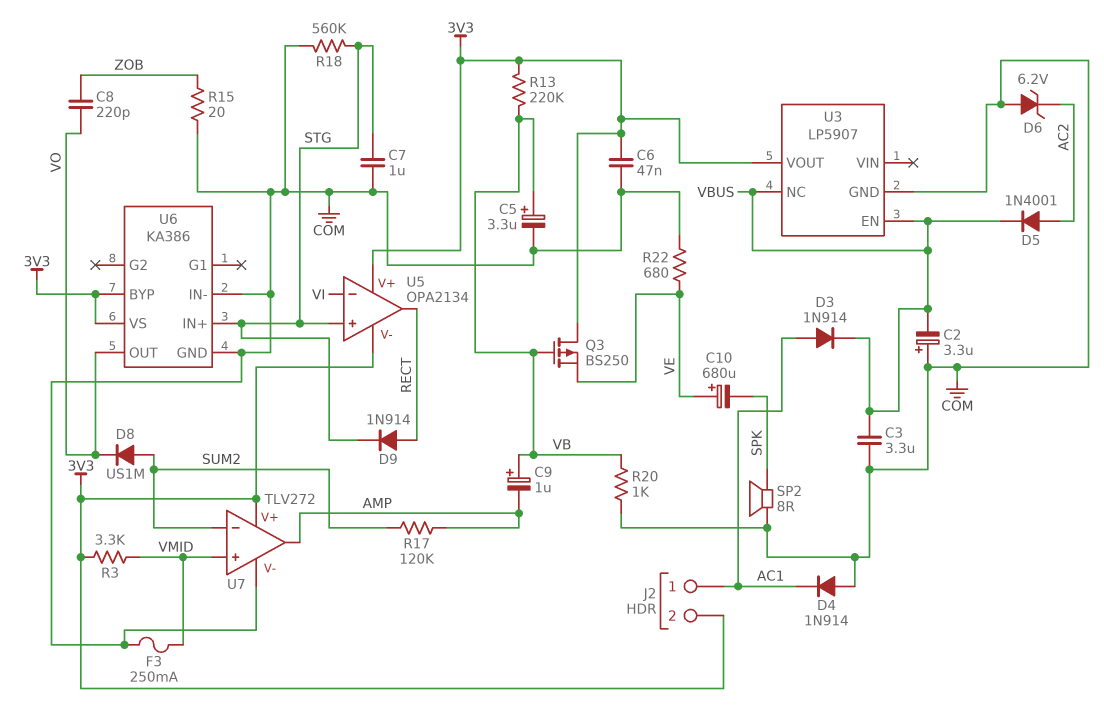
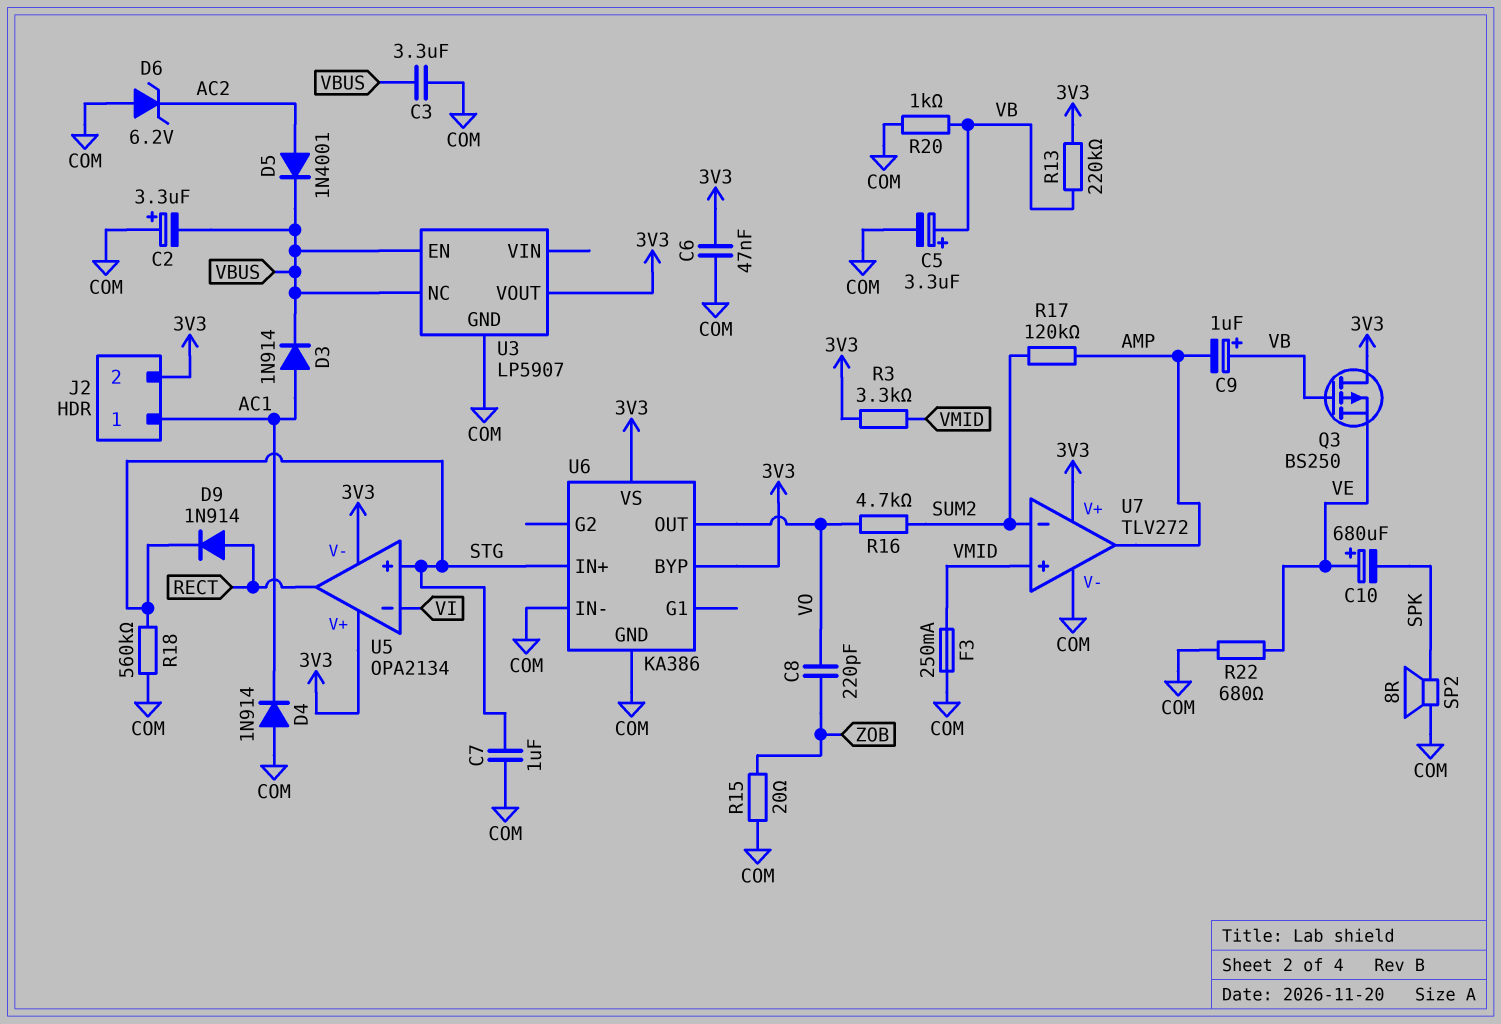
D8: diode US1M (A SUM2, K VO) -> none
R16: none -> 4.7k (SUM2, VO)

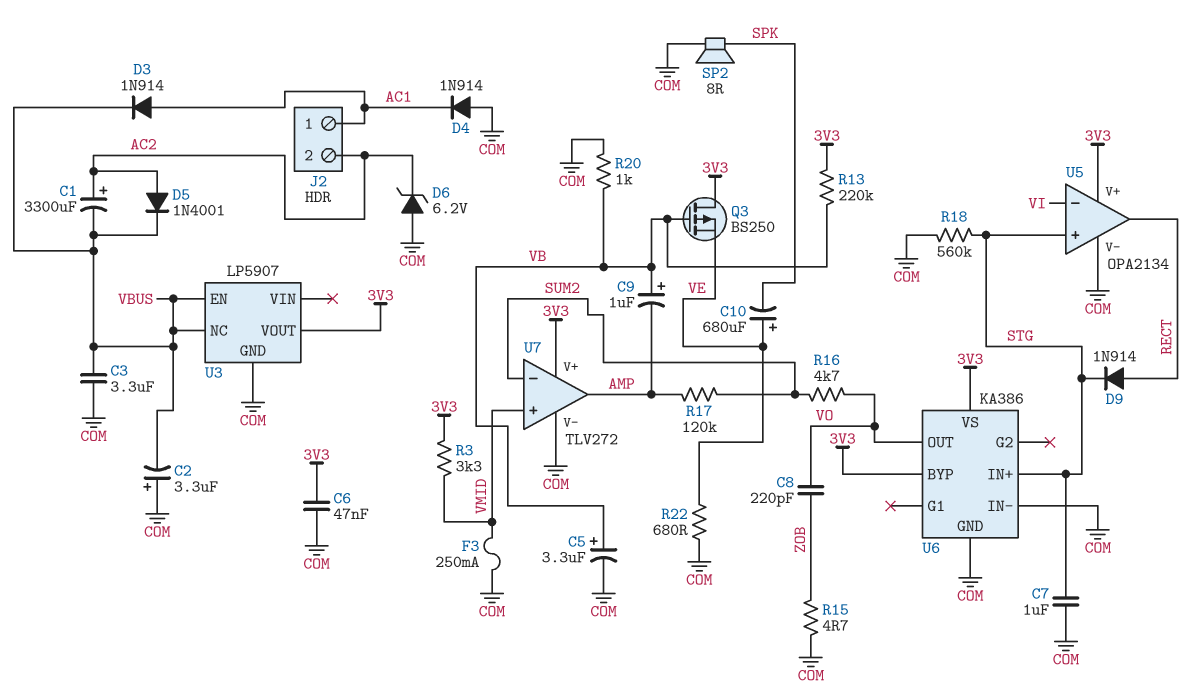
C1: none -> 3300uF (plus AC2, minus VBUS)
J2 pin 2: 3V3 -> AC2
R15: 20 (COM, ZOB) -> 4.7 (COM, ZOB)
U5 pin V-: 3V3 -> COM

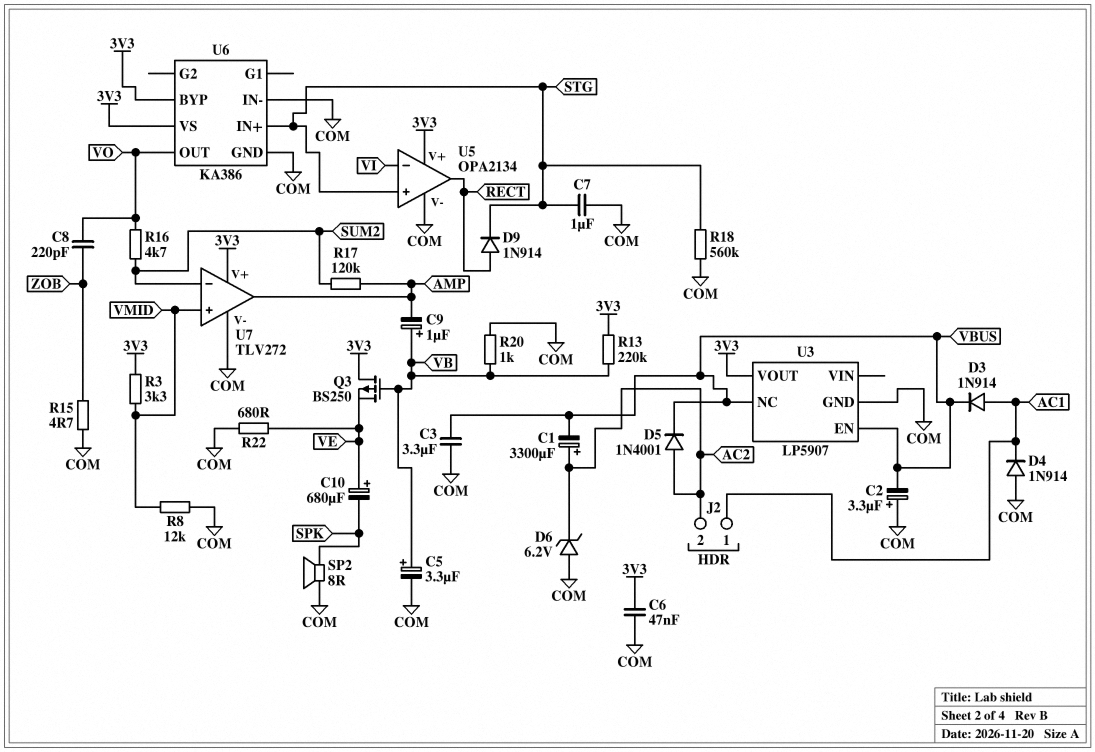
F3: 250mA (COM, VMID) -> none
R8: none -> 12k (COM, VMID)

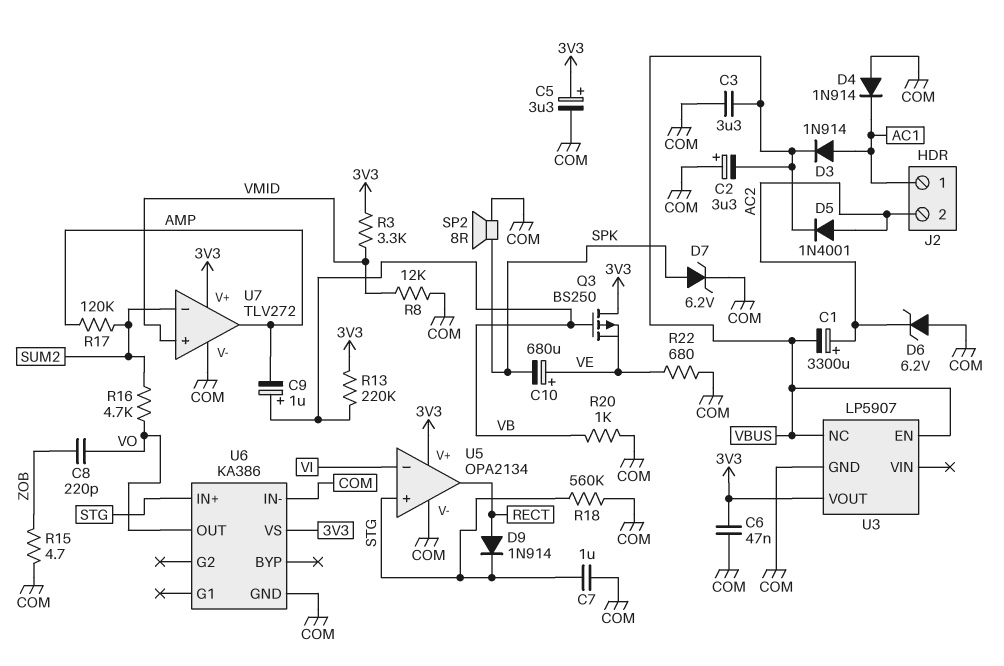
C5: 3.3uF (plus VB, minus COM) -> 3.3uF (plus 3V3, minus COM)
D7: none -> zener 6.2V (A SPK, K COM)
U6 pin BYP: 3V3 -> none

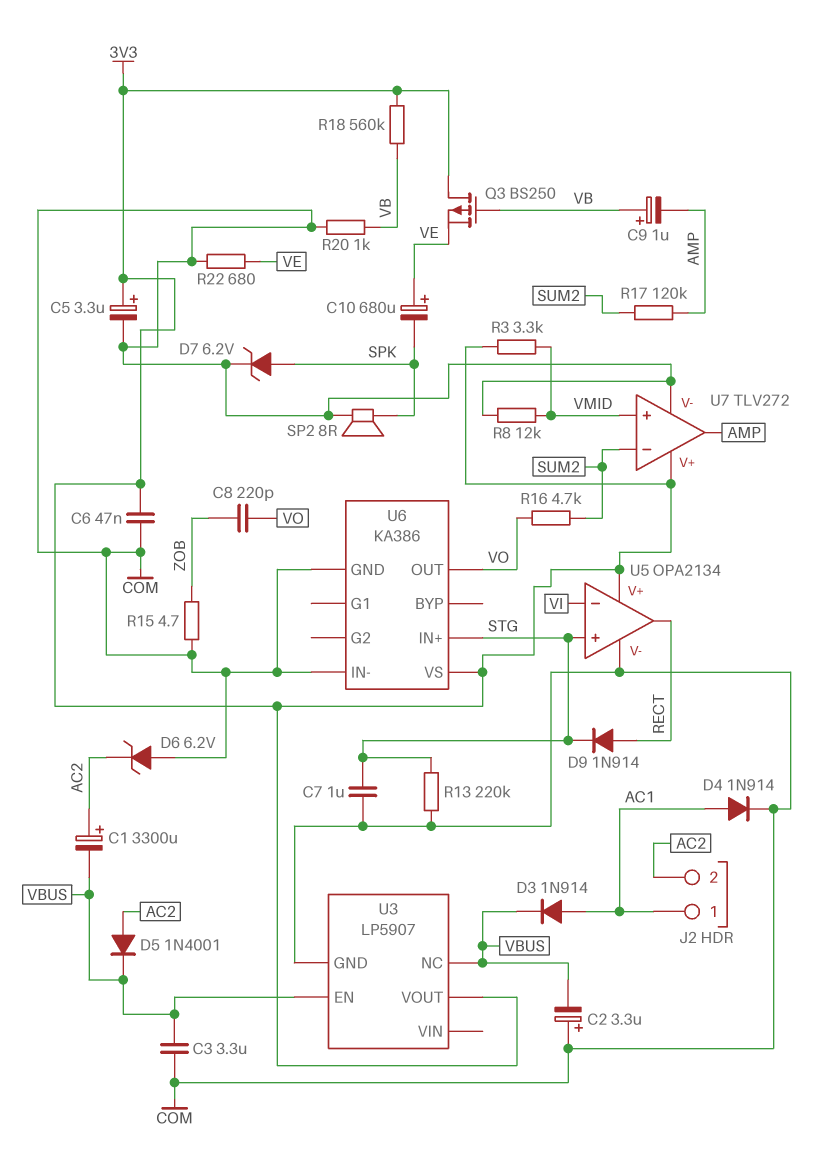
D4: diode 1N914 (A COM, K AC1) -> diode 1N914 (A AC1, K COM)
R13: 220k (3V3, VB) -> 220k (COM, STG)
R18: 560k (COM, STG) -> 560k (3V3, VB)

